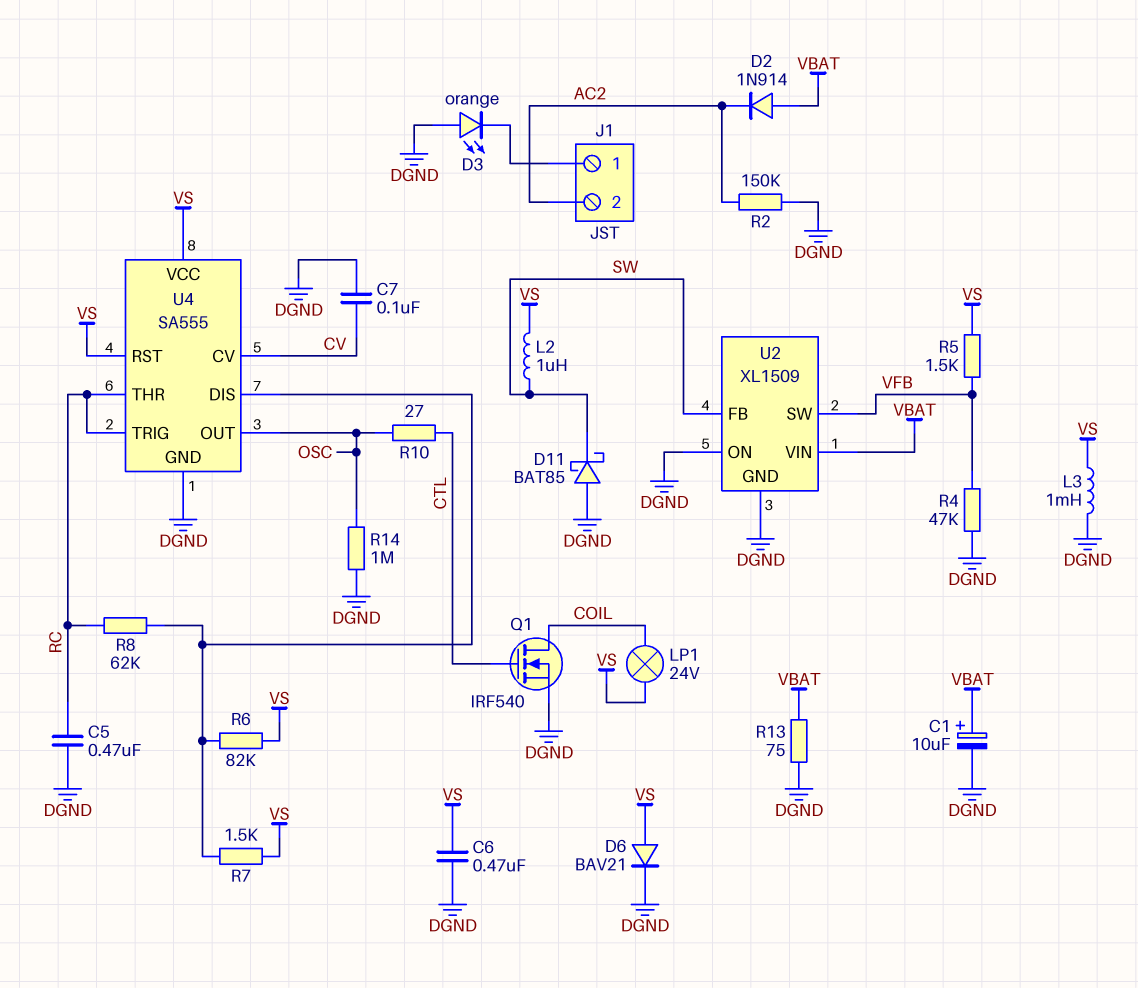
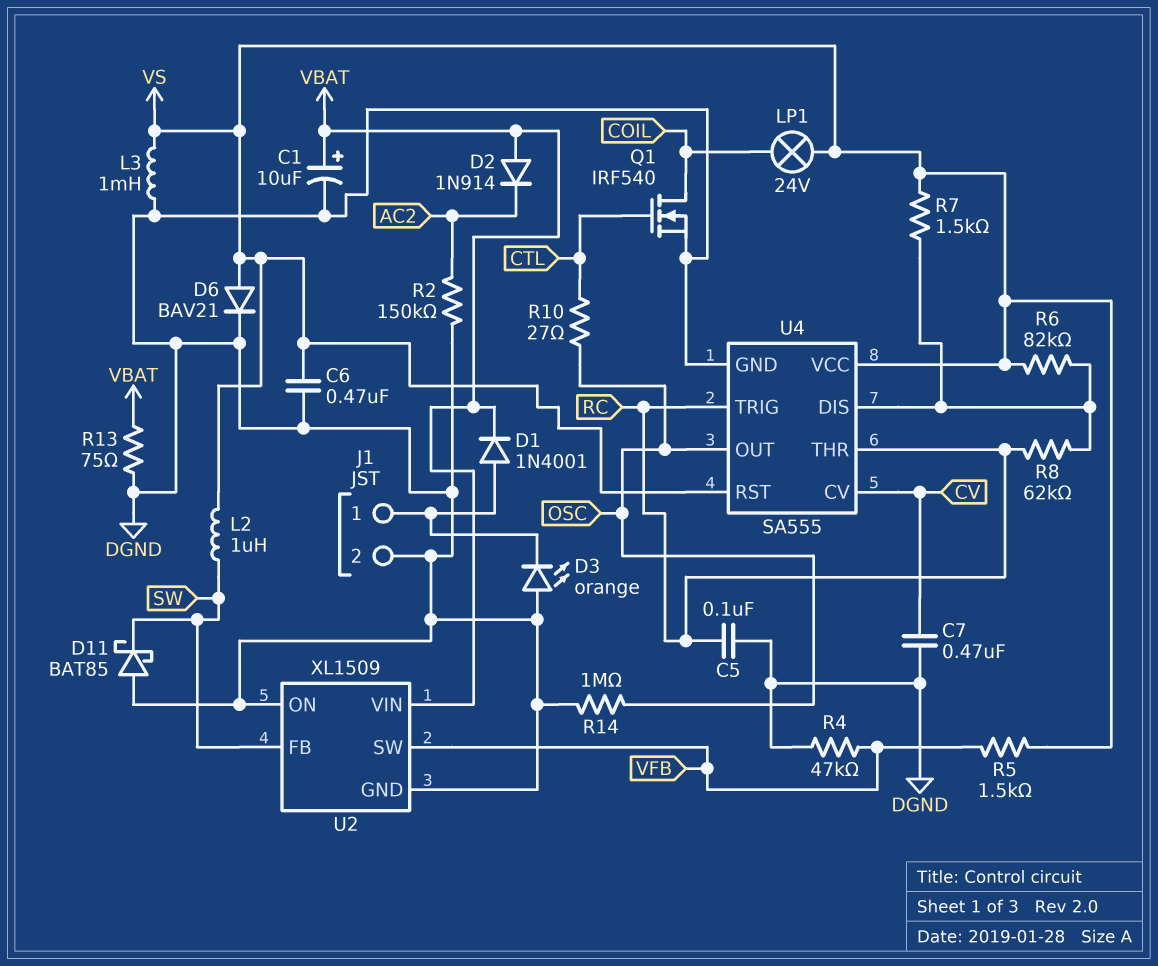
C5: 470nF (DGND, RC) -> 100nF (DGND, RC)
C7: 100nF (CV, DGND) -> 470nF (CV, DGND)
D1: none -> diode 1N4001 (A J1/1, K VBAT)
J1 pin 2: AC2 -> DGND

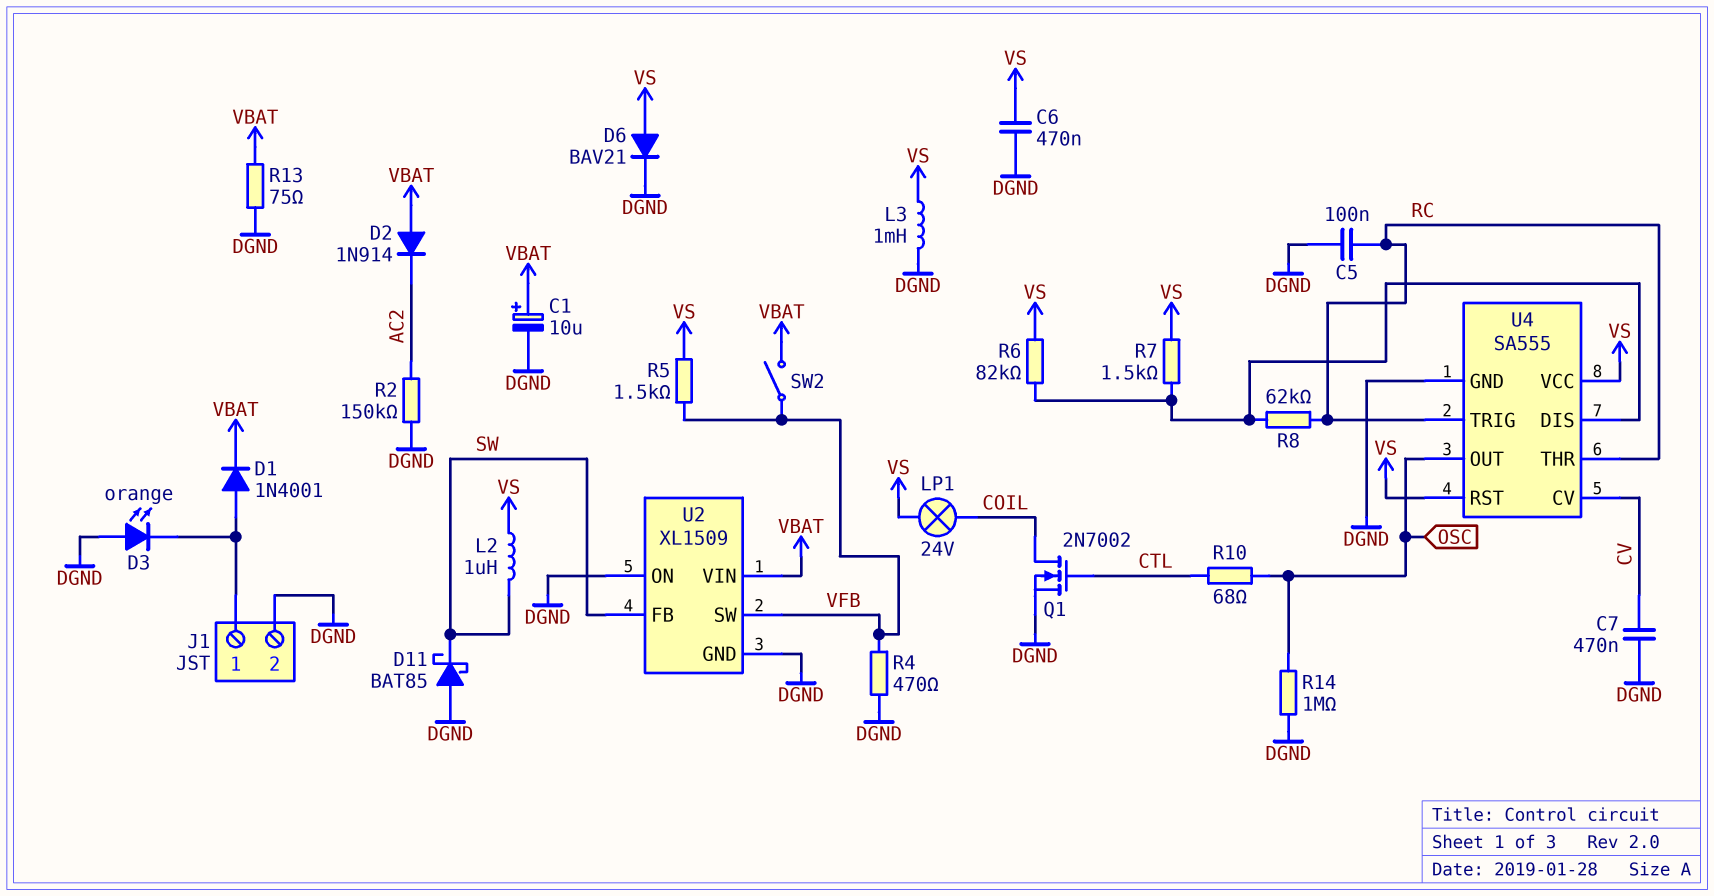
Q1: NMOS IRF540 (G CTL, D COIL, S DGND) -> NMOS 2N7002 (G CTL, D COIL, S DGND)
R4: 47k (DGND, VFB) -> 470 (DGND, VFB)
R10: 27 (CTL, OSC) -> 68 (CTL, OSC)
SW2: none -> switch (VBAT, VFB)

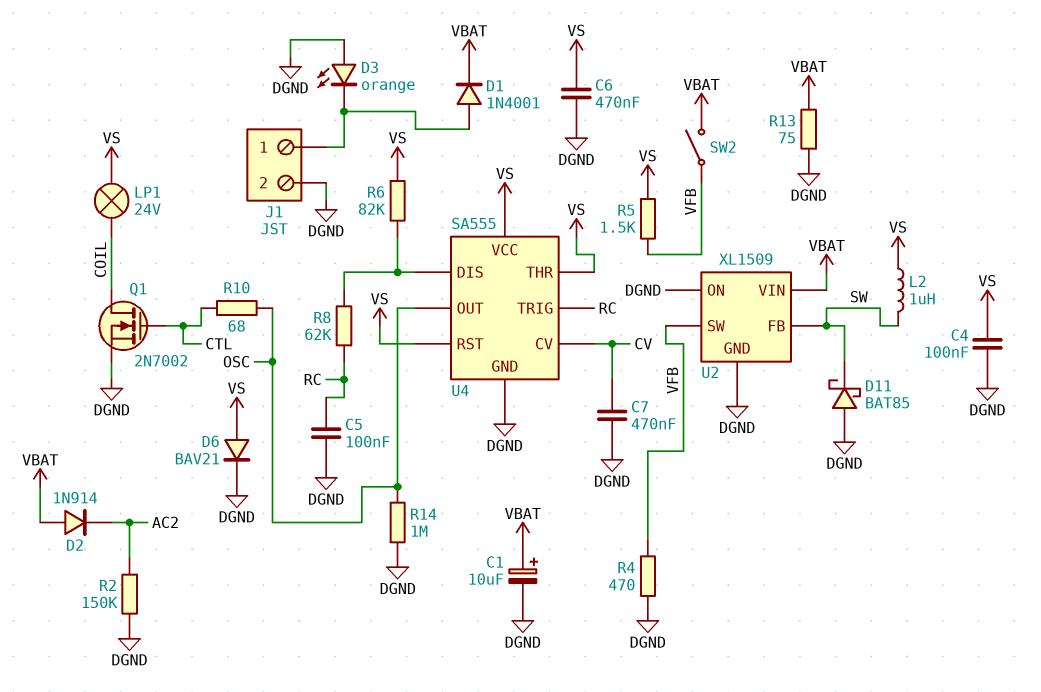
C4: none -> 100nF (DGND, VS)
L3: 1mH (DGND, VS) -> none
R7: 1.5k (U4/DIS, VS) -> none
U4 pin THR: RC -> VS

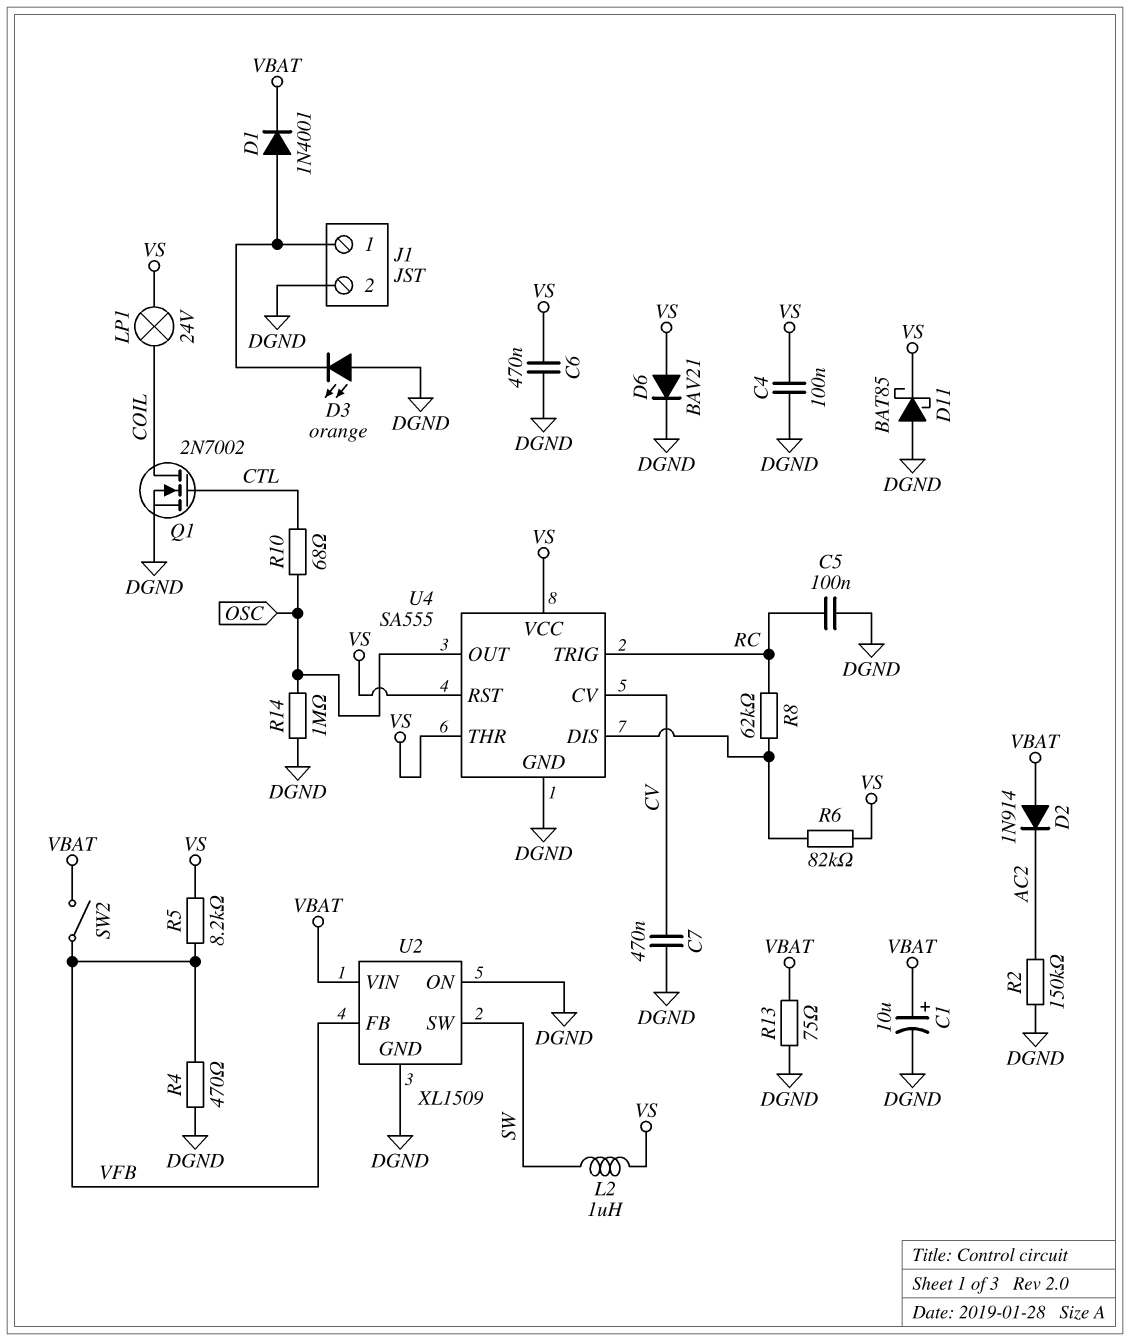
D11: schottky BAT85 (A DGND, K SW) -> schottky BAT85 (A DGND, K VS)
R5: 1.5k (VFB, VS) -> 8.2k (VFB, VS)
U2 pin FB: SW -> VFB
U2 pin SW: VFB -> SW

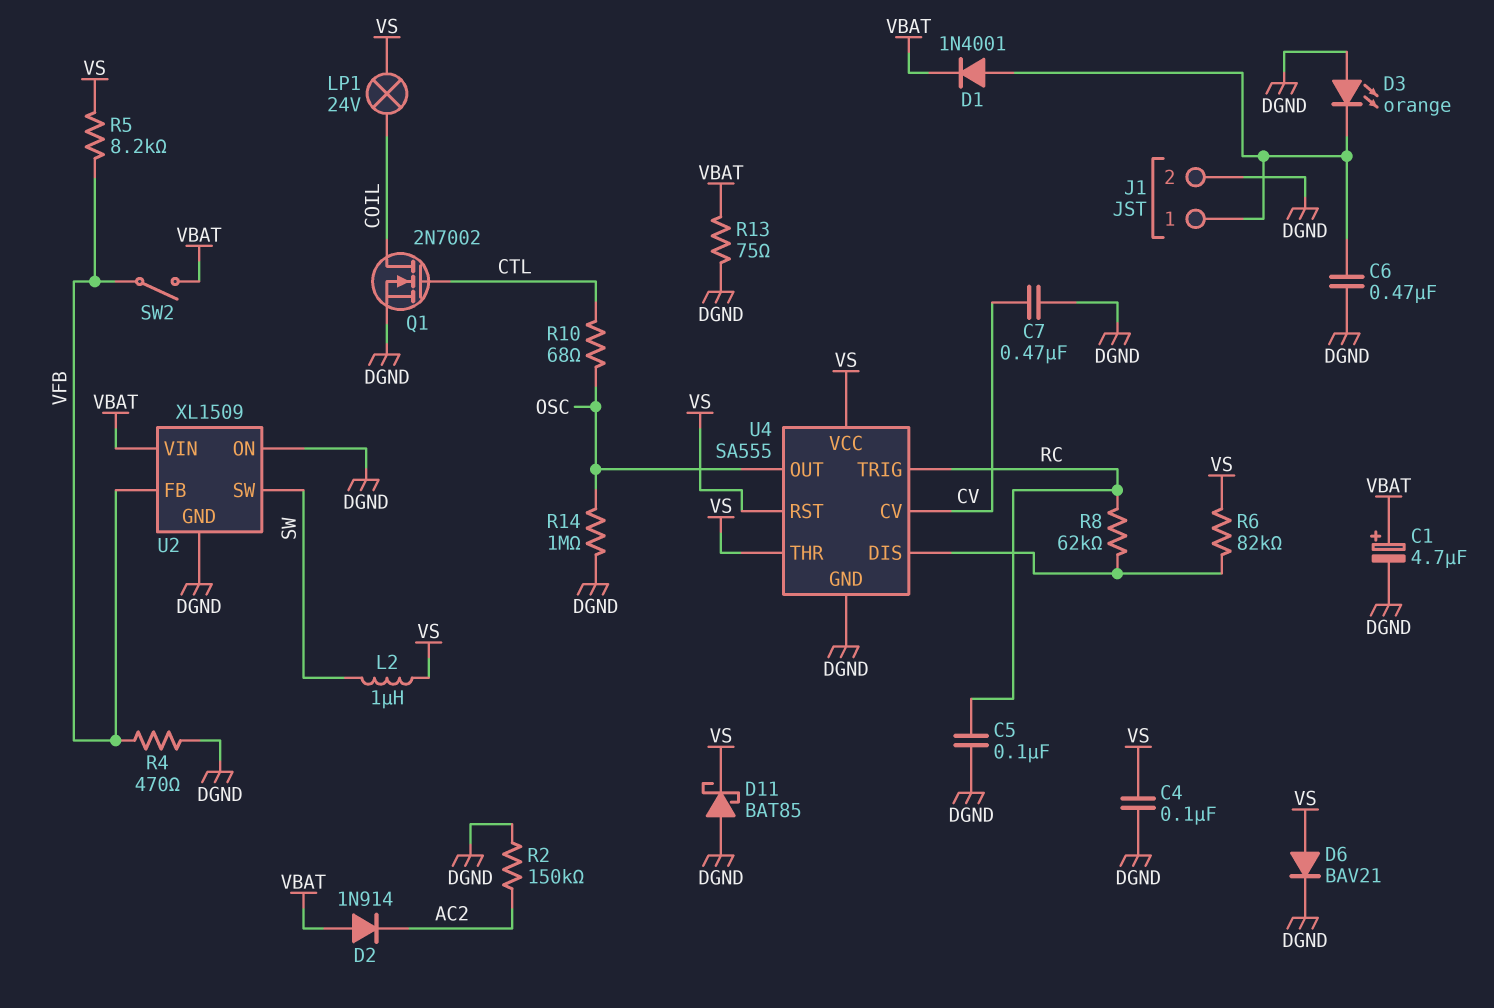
C1: 10uF (plus VBAT, minus DGND) -> 4.7uF (plus VBAT, minus DGND)
C6: 470nF (DGND, VS) -> 470nF (DGND, J1/1)

